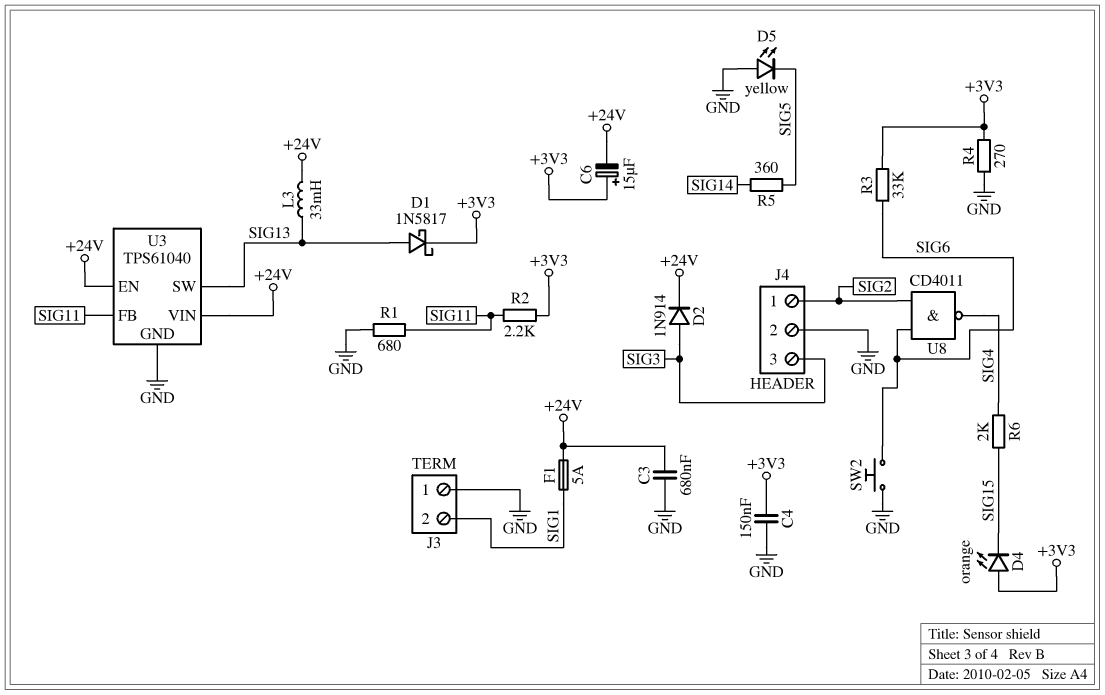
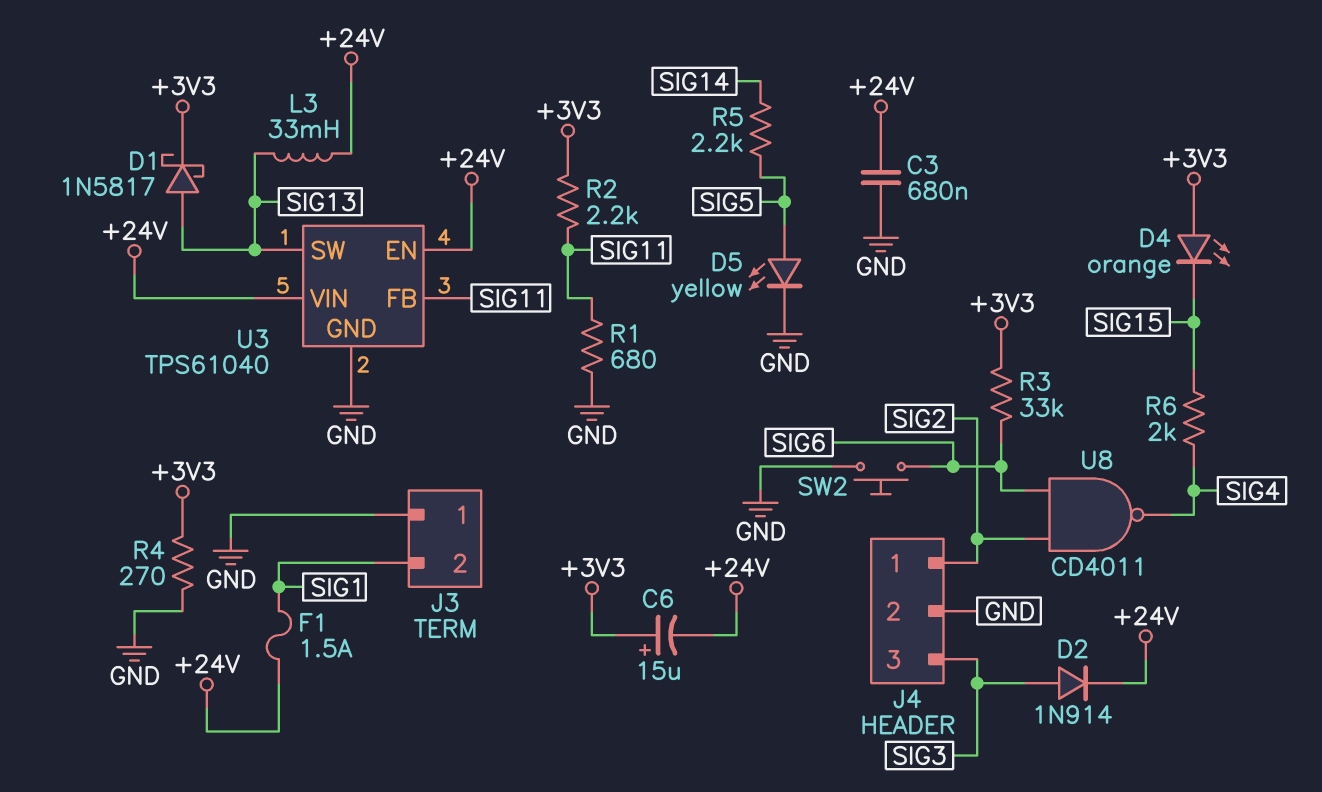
C4: 150nF (+3V3, GND) -> none
D5: LED yellow (A GND, K SIG5) -> LED yellow (A SIG5, K GND)
F1: 5A (+24V, SIG1) -> 1.5A (+24V, SIG1)
R5: 360 (SIG5, SIG14) -> 2.2k (SIG5, SIG14)

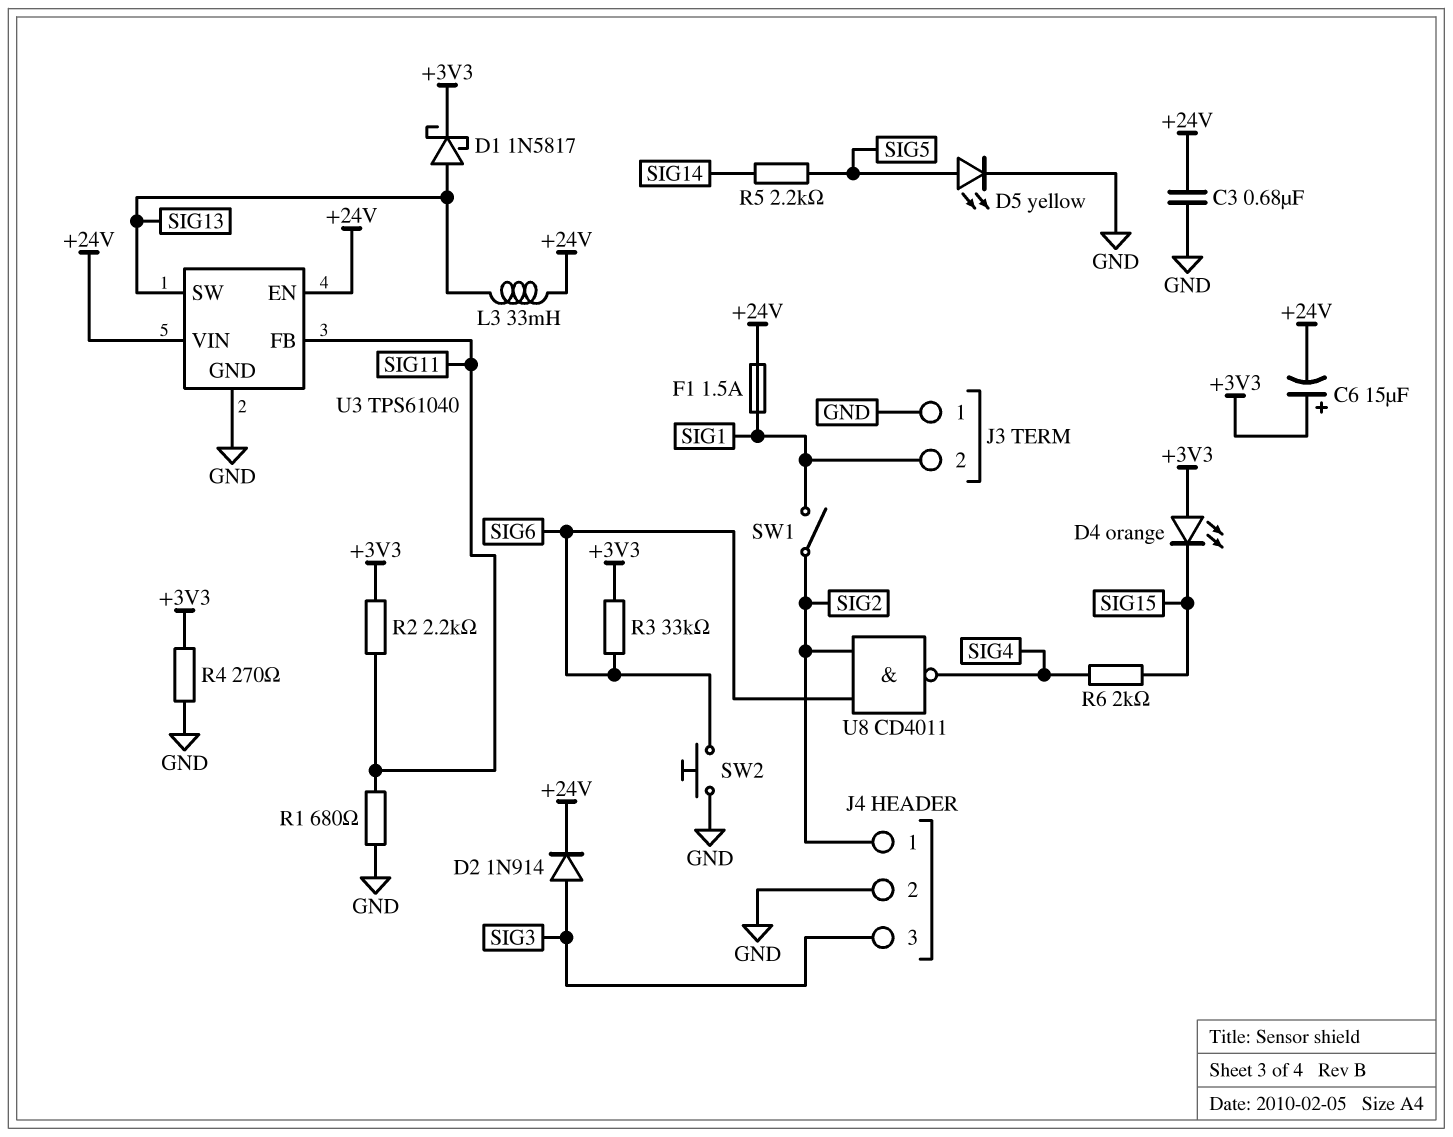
SW1: none -> switch (SIG1, SIG2)

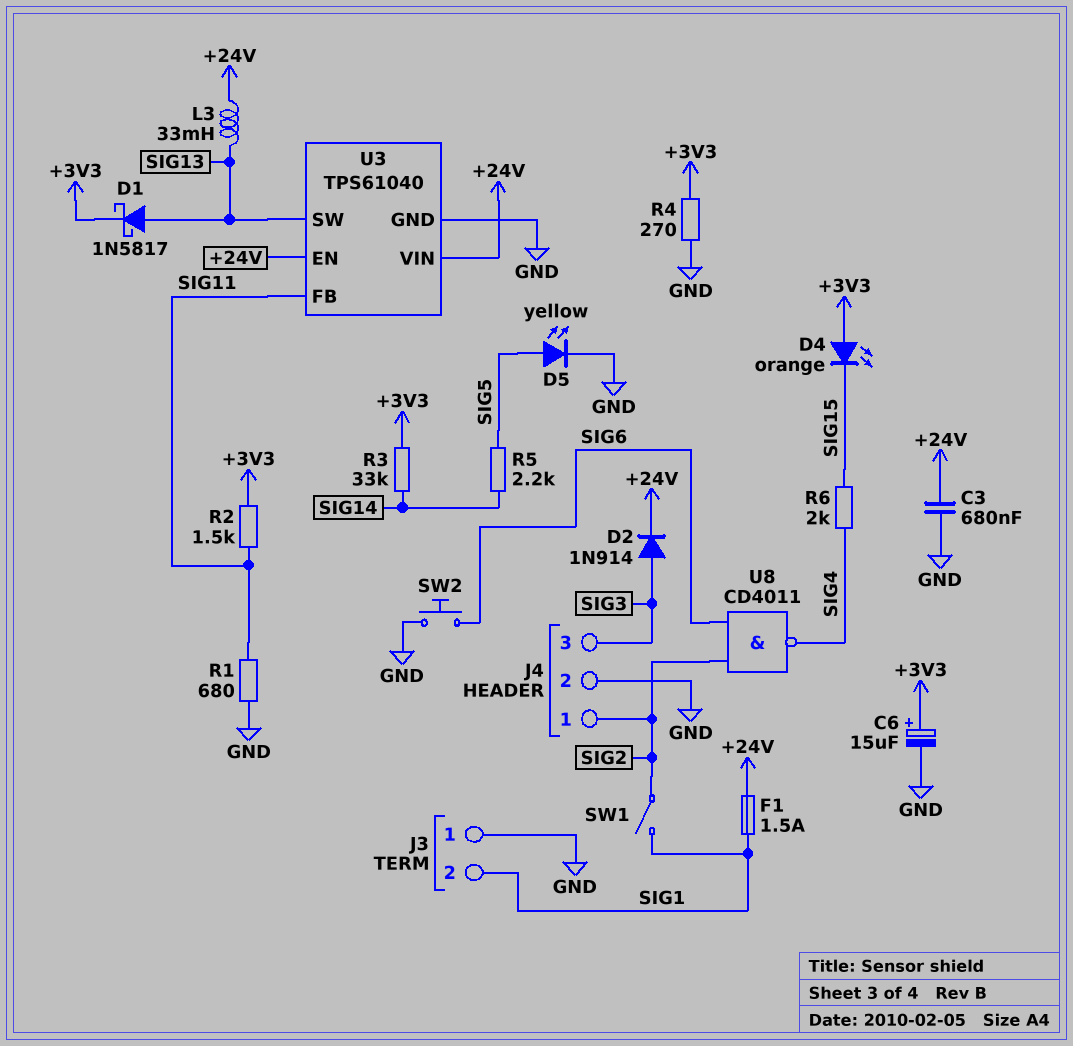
C6: 15uF (plus +3V3, minus +24V) -> 15uF (plus +3V3, minus GND)
R2: 2.2k (+3V3, SIG11) -> 1.5k (+3V3, SIG11)
R3: 33k (+3V3, SIG6) -> 33k (+3V3, SIG14)

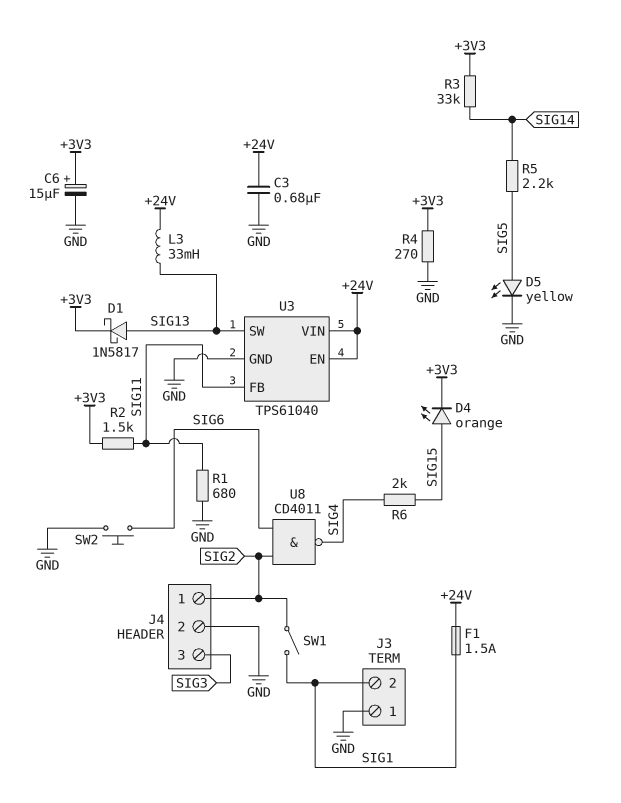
D2: diode 1N914 (A SIG3, K +24V) -> none
D4: LED orange (A +3V3, K SIG15) -> LED orange (A SIG15, K +3V3)

